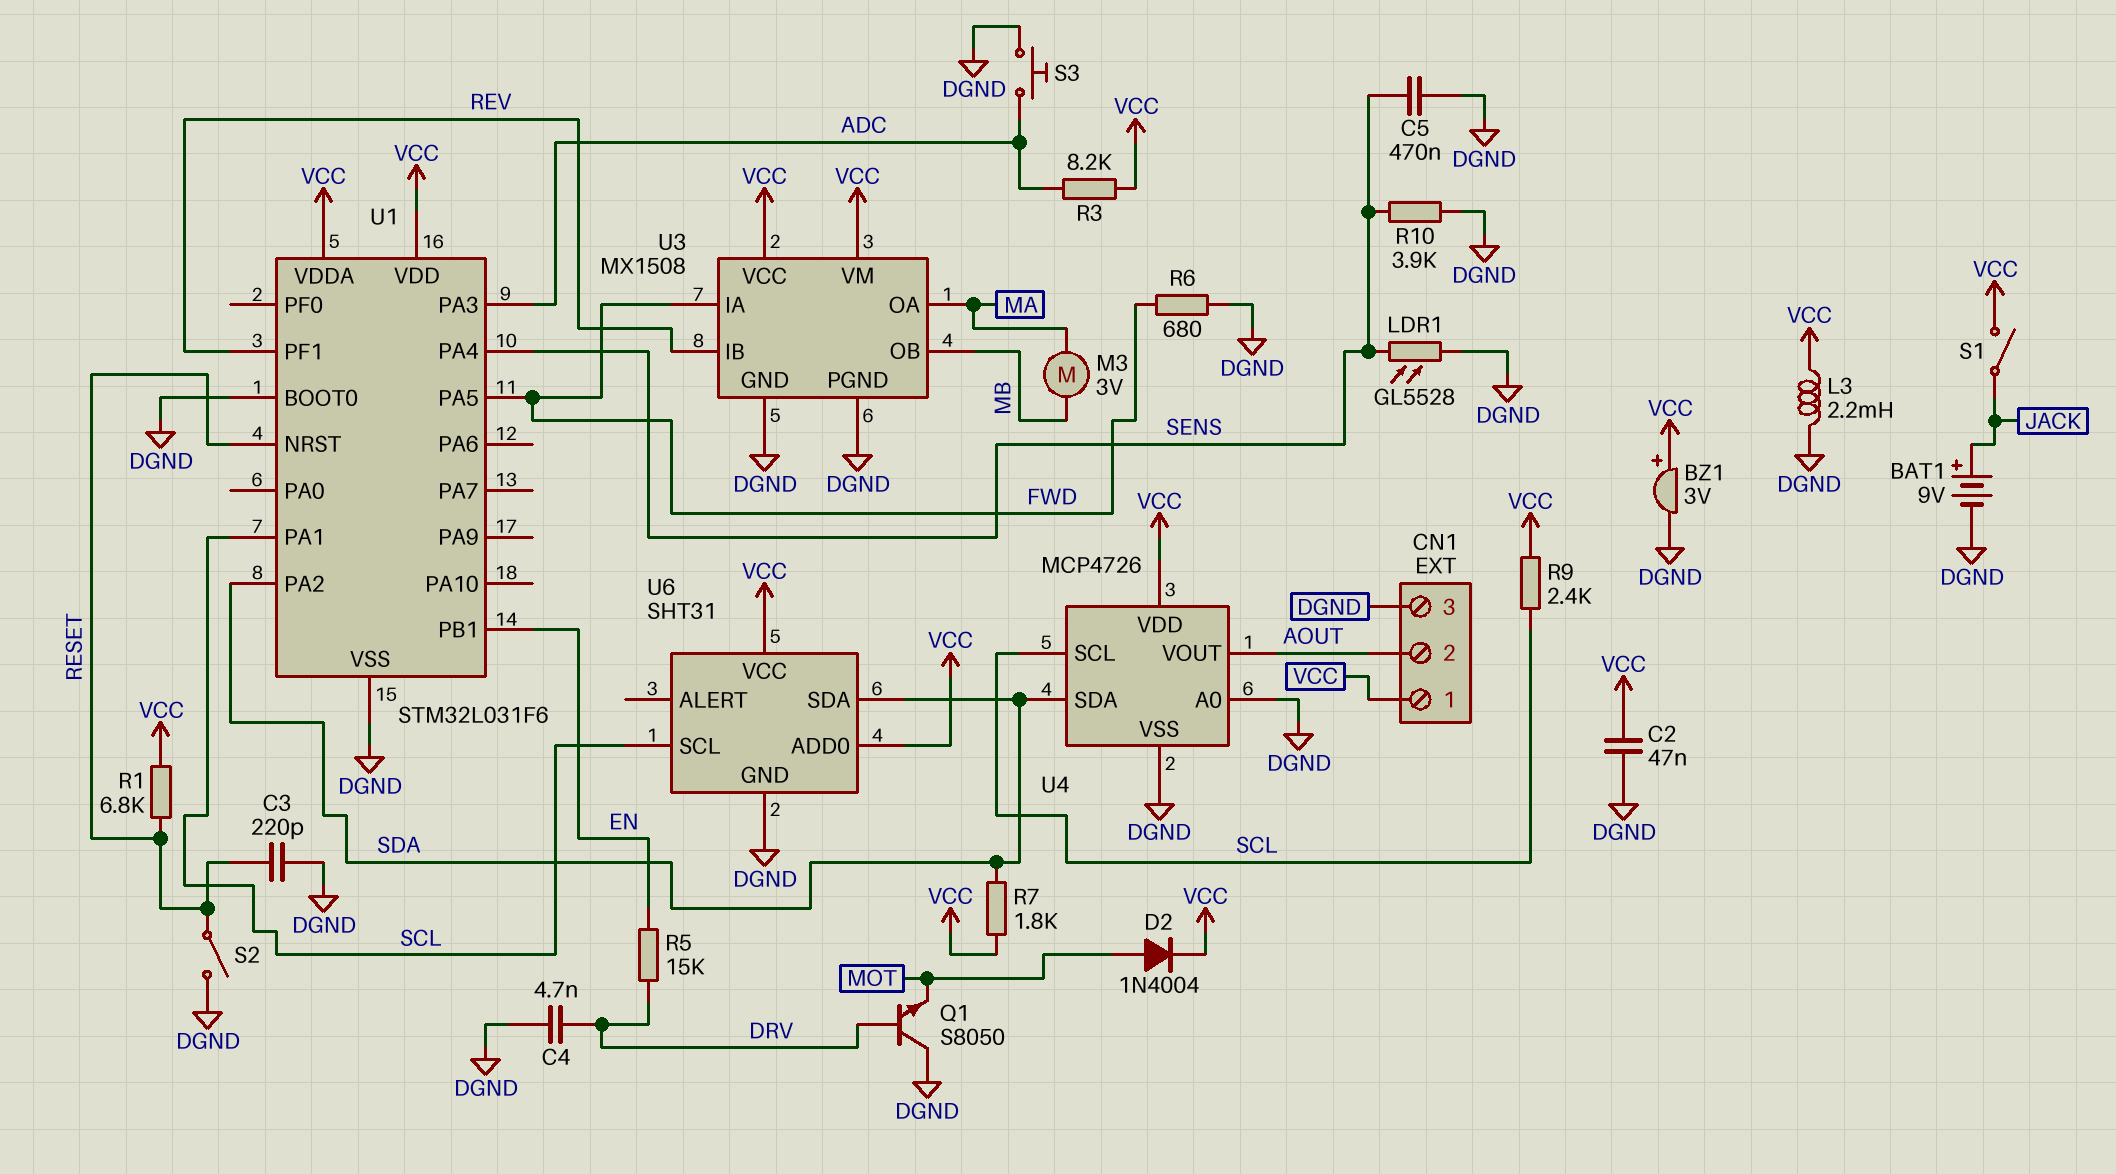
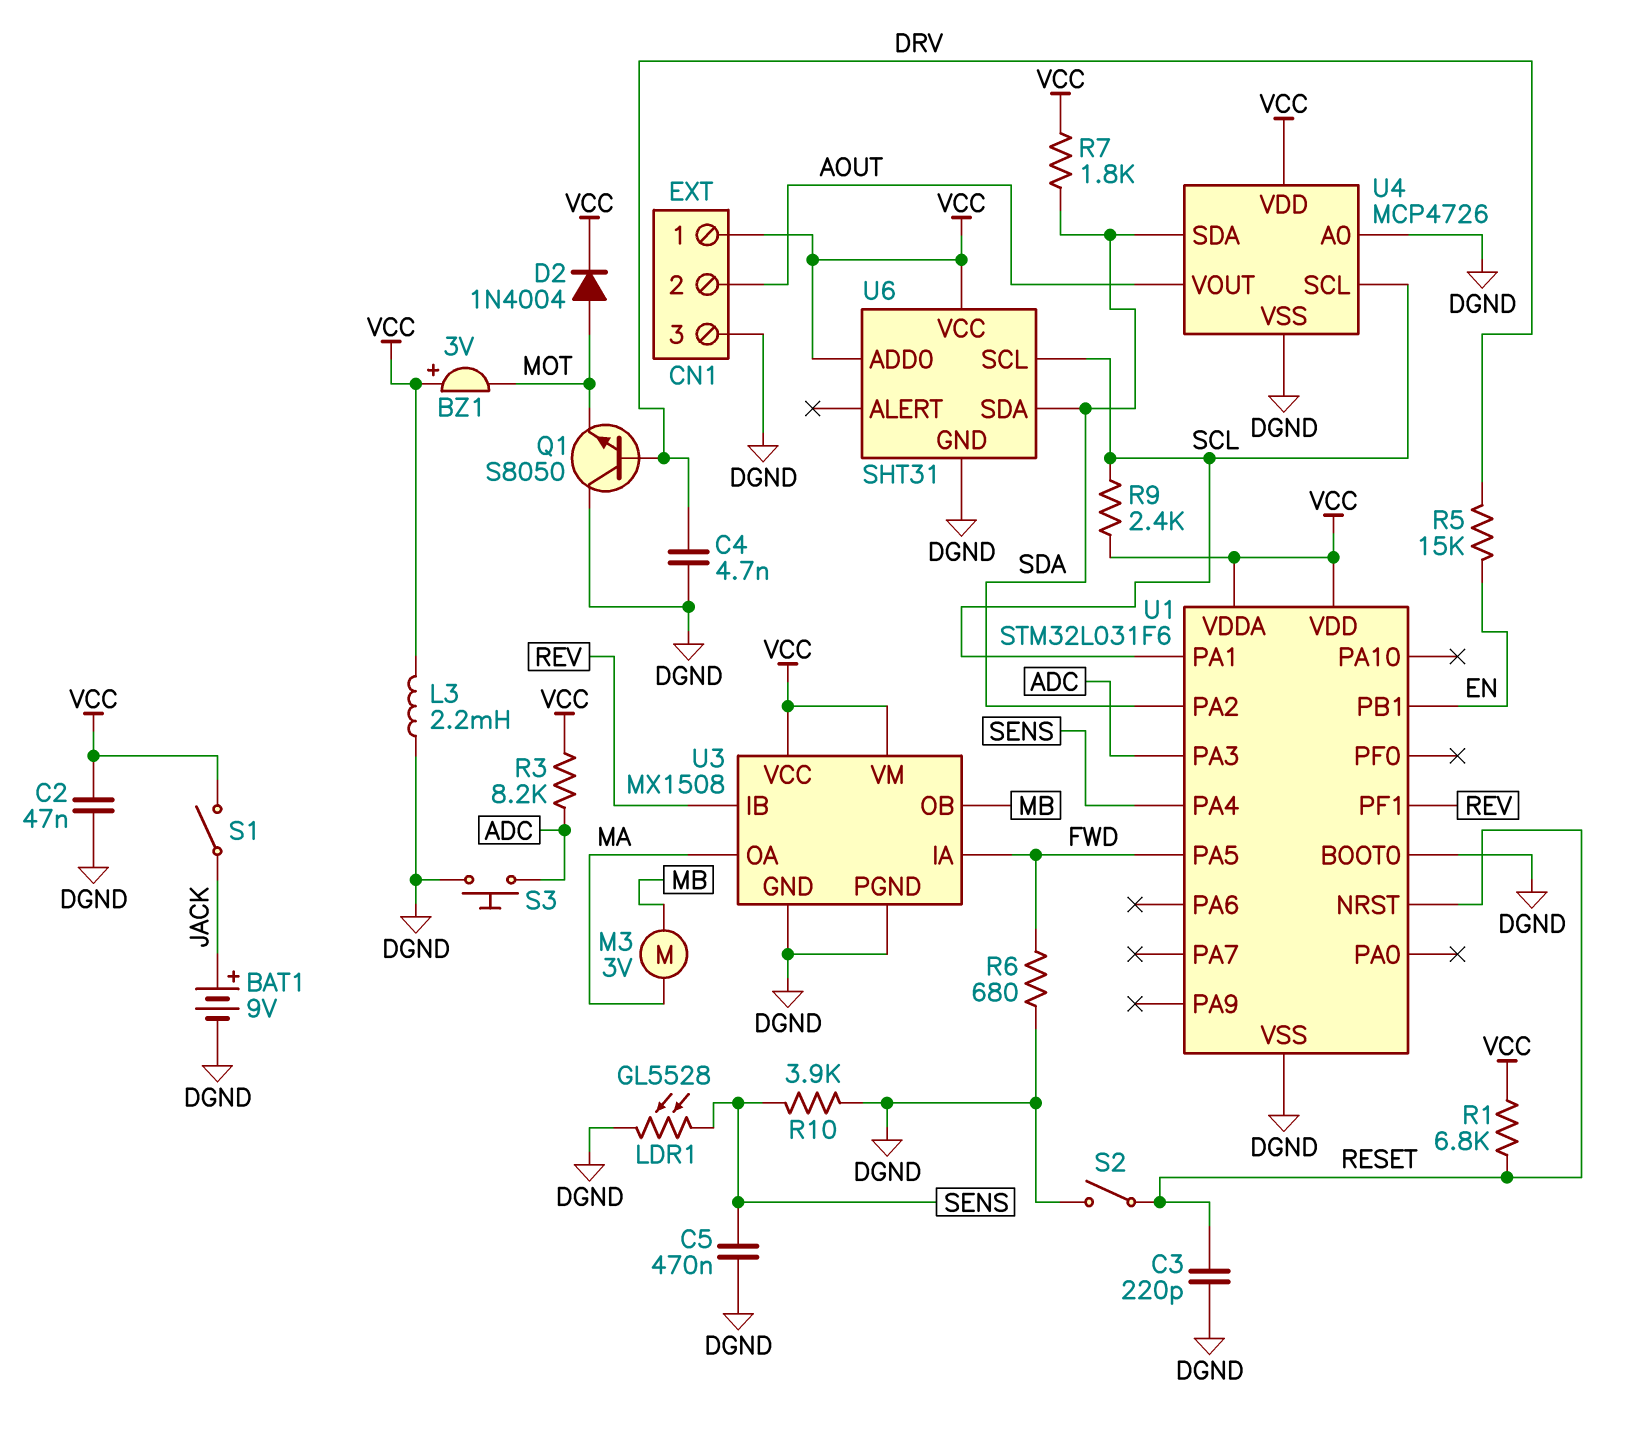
BZ1: buzzer 3V (plus VCC, minus DGND) -> buzzer 3V (plus VCC, minus MOT)

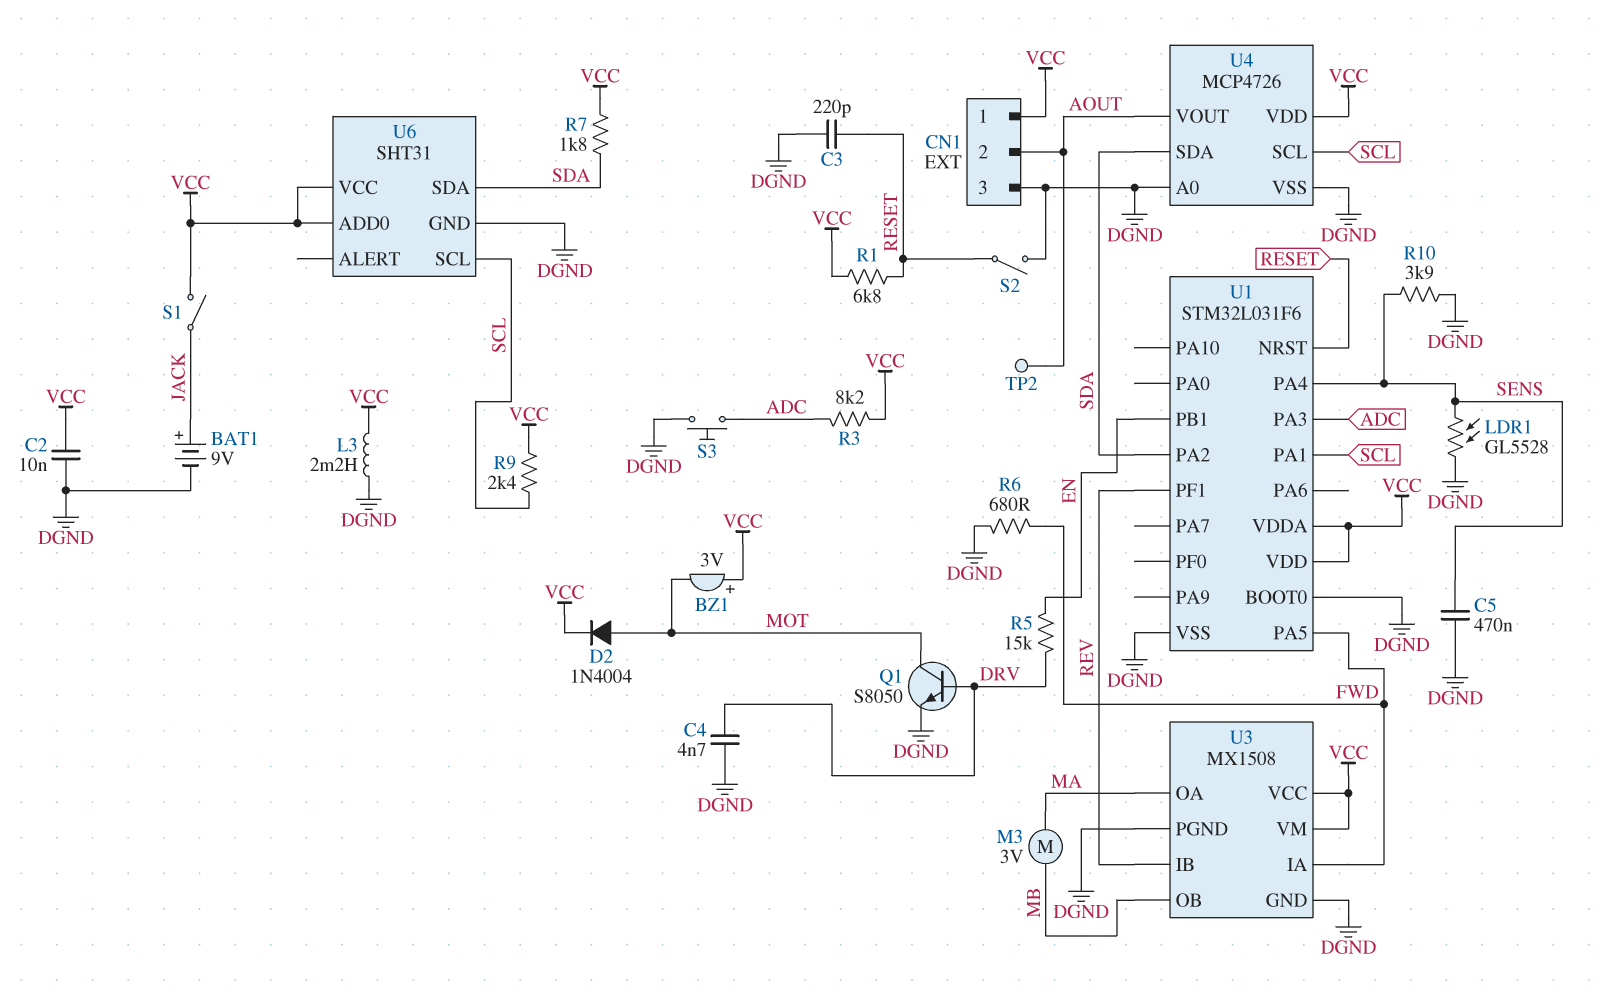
C2: 47nF (DGND, VCC) -> 10nF (DGND, VCC)
Q1: NPN S8050 (B DRV, C DGND, E MOT) -> NPN S8050 (B DRV, C MOT, E DGND)
TP2: none -> test point (AOUT)

